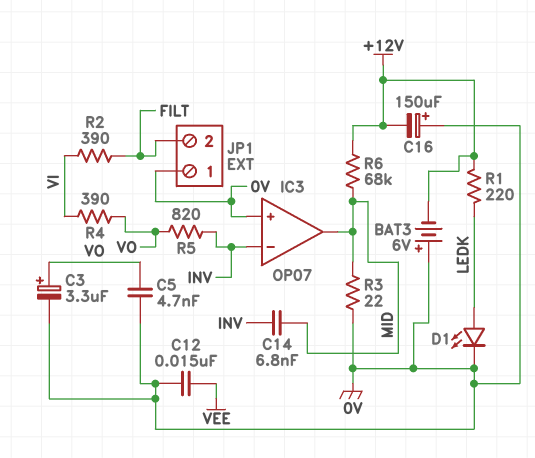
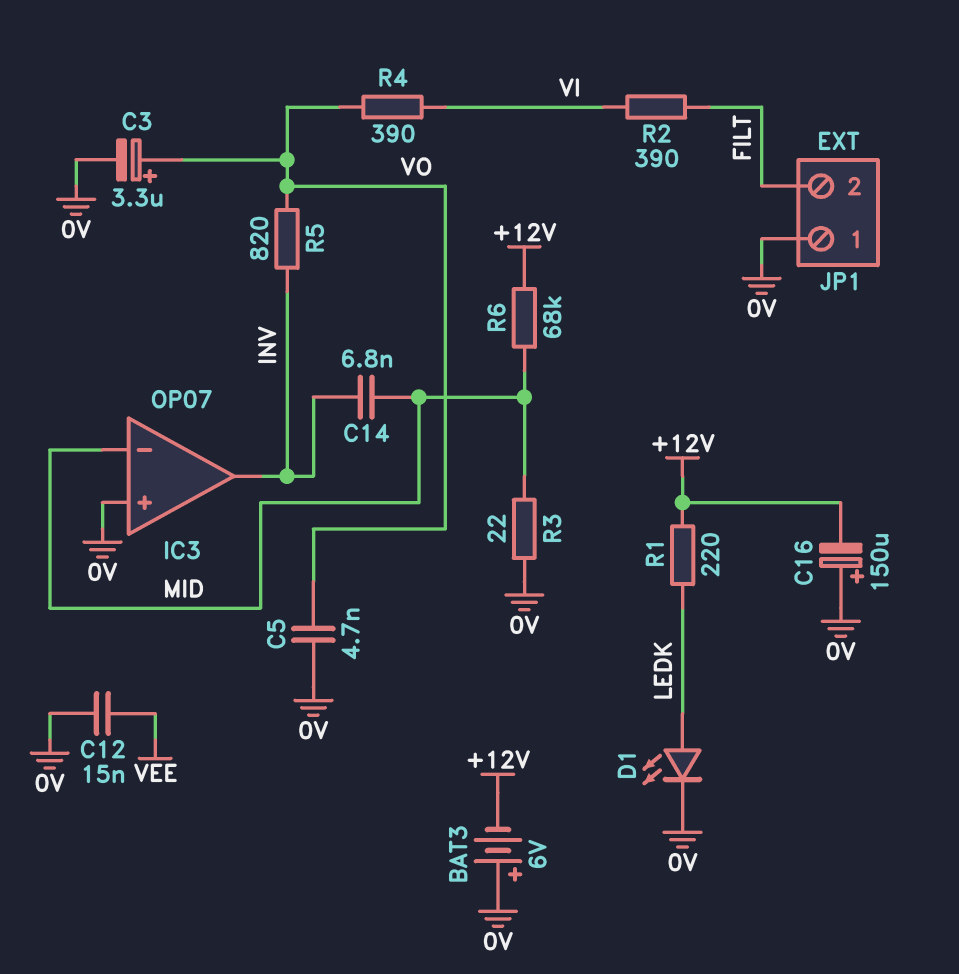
IC3 pin in-: INV -> MID
IC3 pin out: MID -> INV

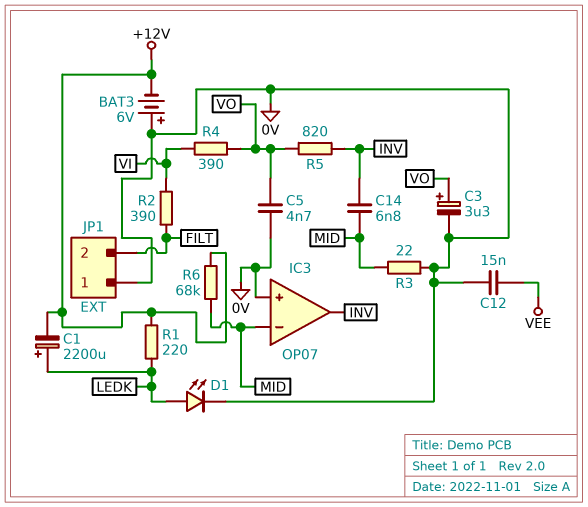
C1: none -> 2200uF (plus LEDK, minus +12V)
C16: 150uF (plus 0V, minus +12V) -> none

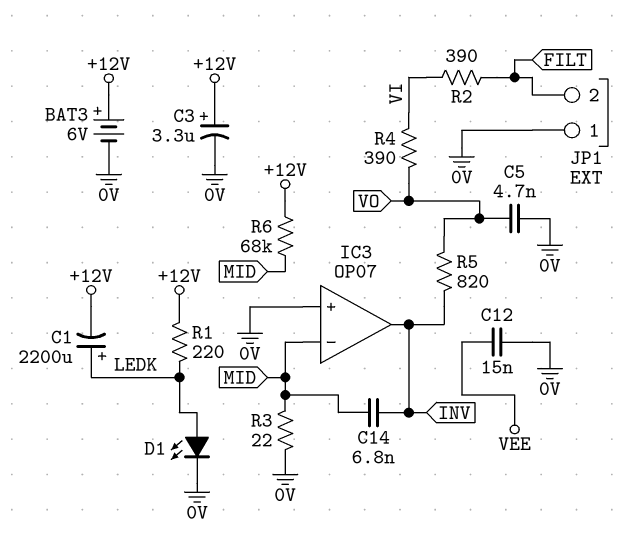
BAT3: 6V (plus 0V, minus +12V) -> 6V (plus +12V, minus 0V)
C3: 3.3uF (plus VO, minus 0V) -> 3.3uF (plus +12V, minus 0V)

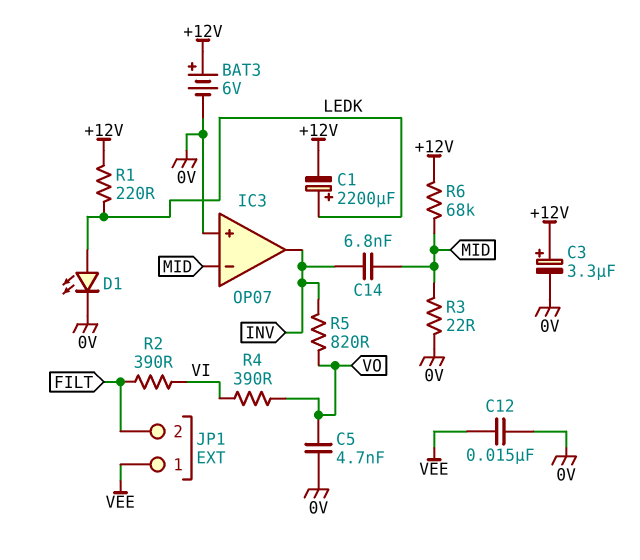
JP1 pin 1: 0V -> VEE

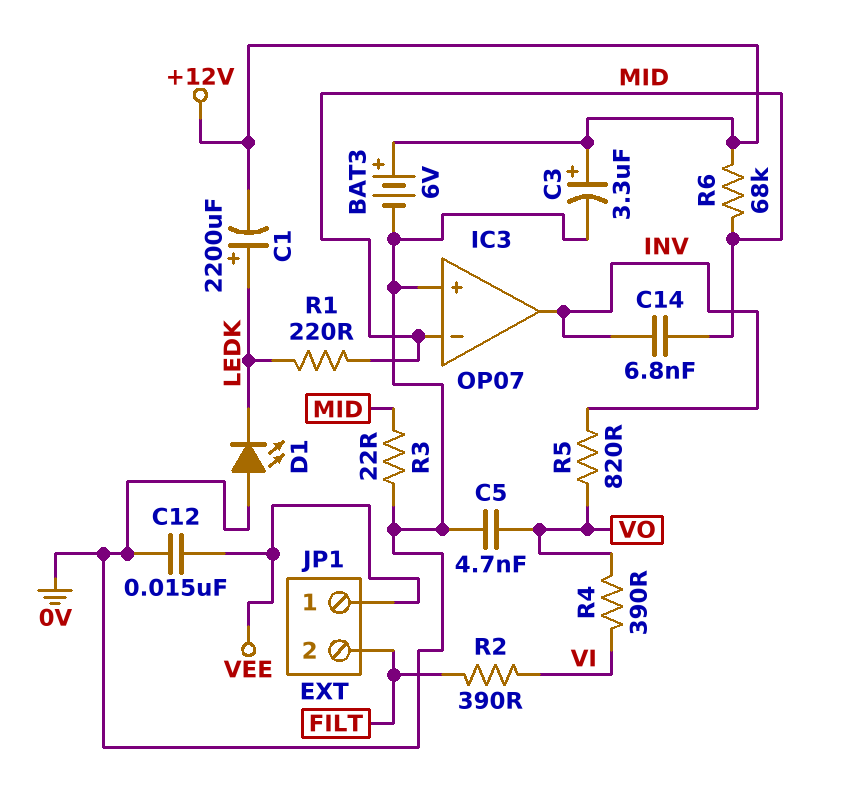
D1: LED (A LEDK, K 0V) -> LED (A 0V, K LEDK)
R1: 220 (+12V, LEDK) -> 220 (LEDK, MID)

